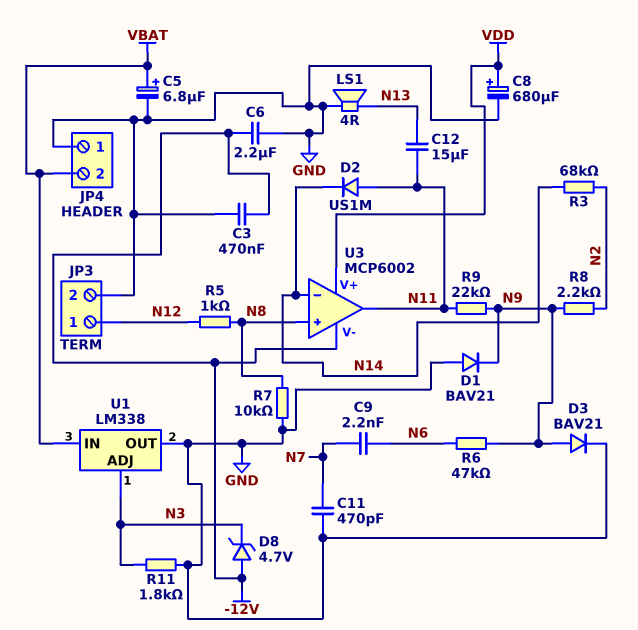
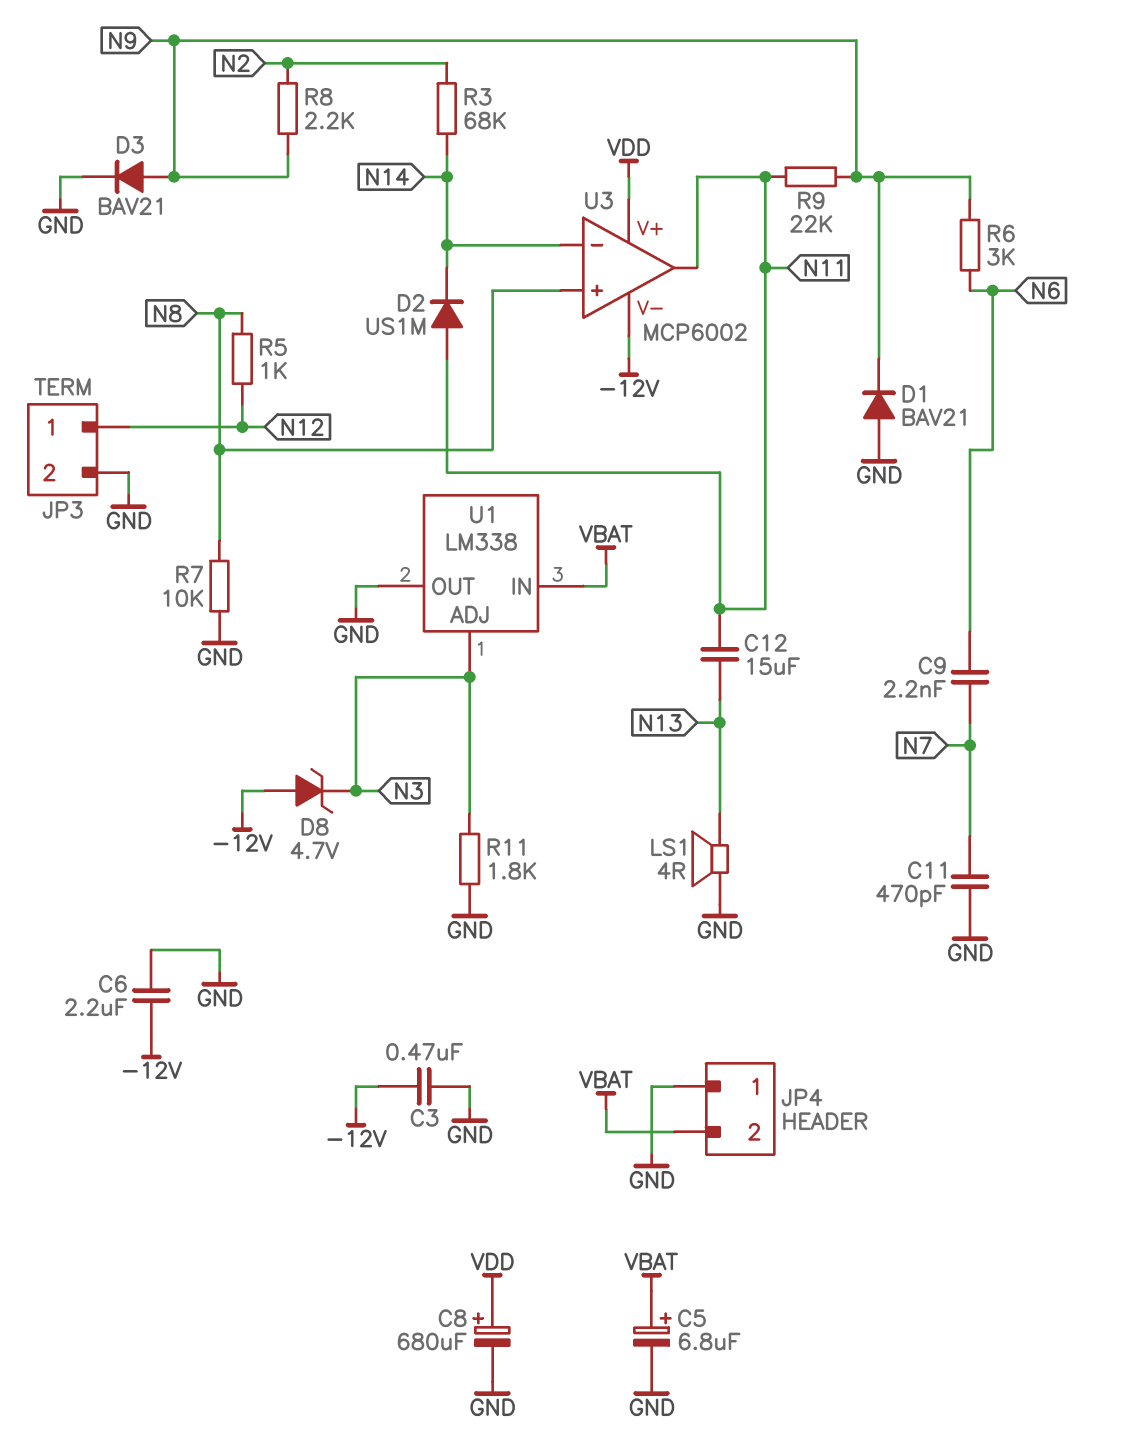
R6: 47k (N6, N9) -> 3k (N6, N9)

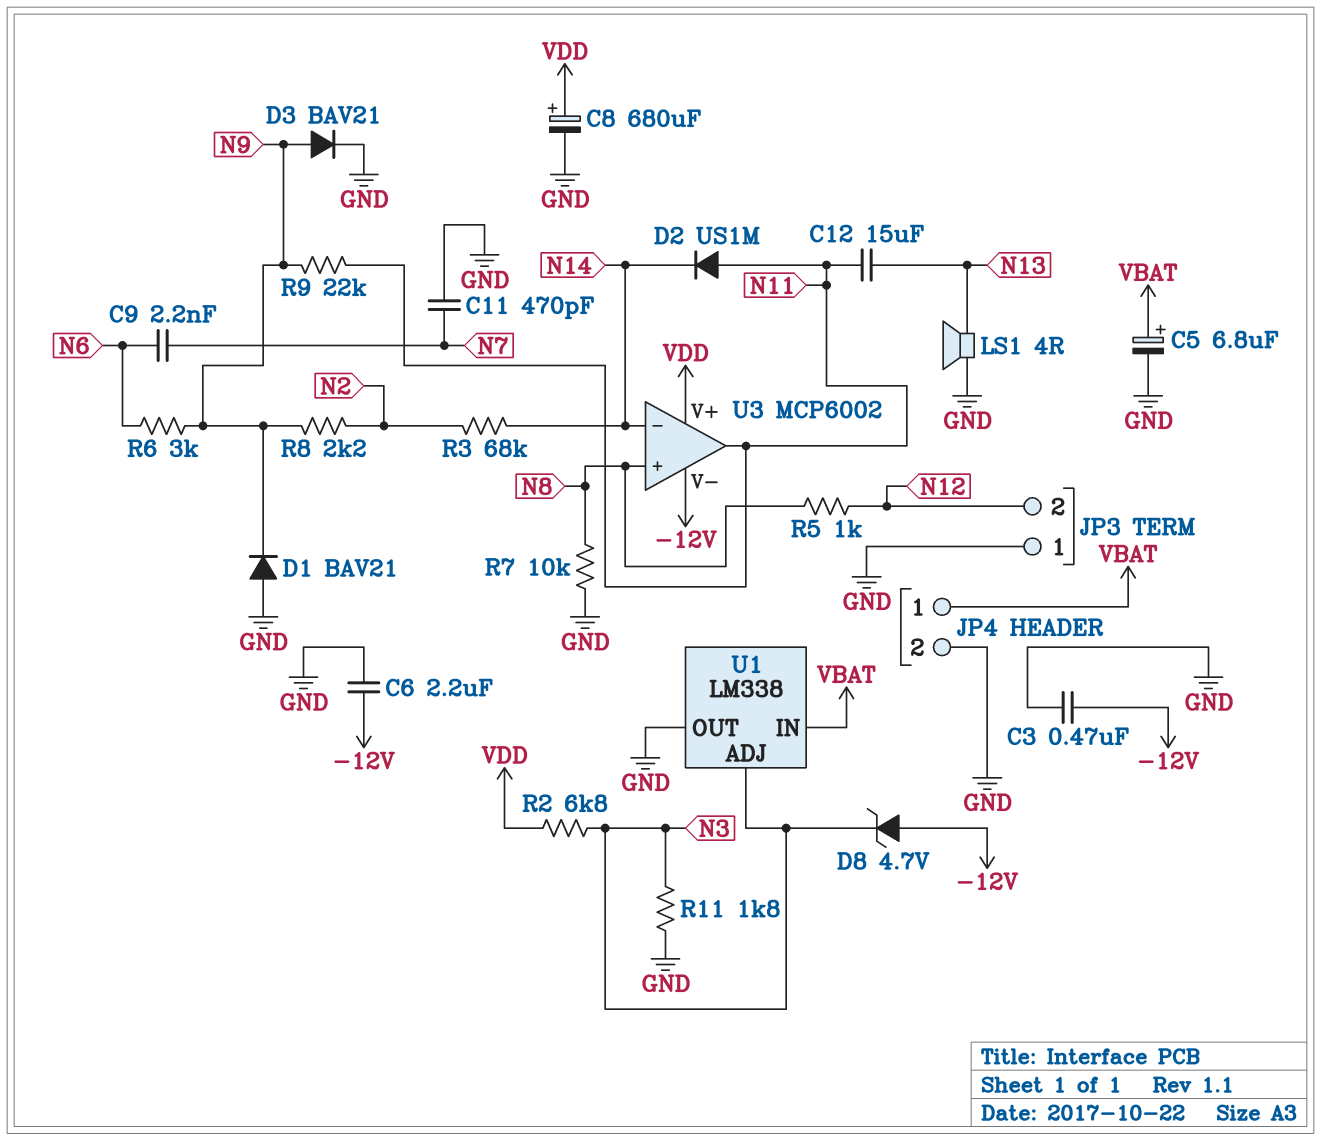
JP3 pin 1: N12 -> GND
JP3 pin 2: GND -> N12
JP4 pin 1: GND -> VBAT
JP4 pin 2: VBAT -> GND
R2: none -> 6.8k (N3, VDD)

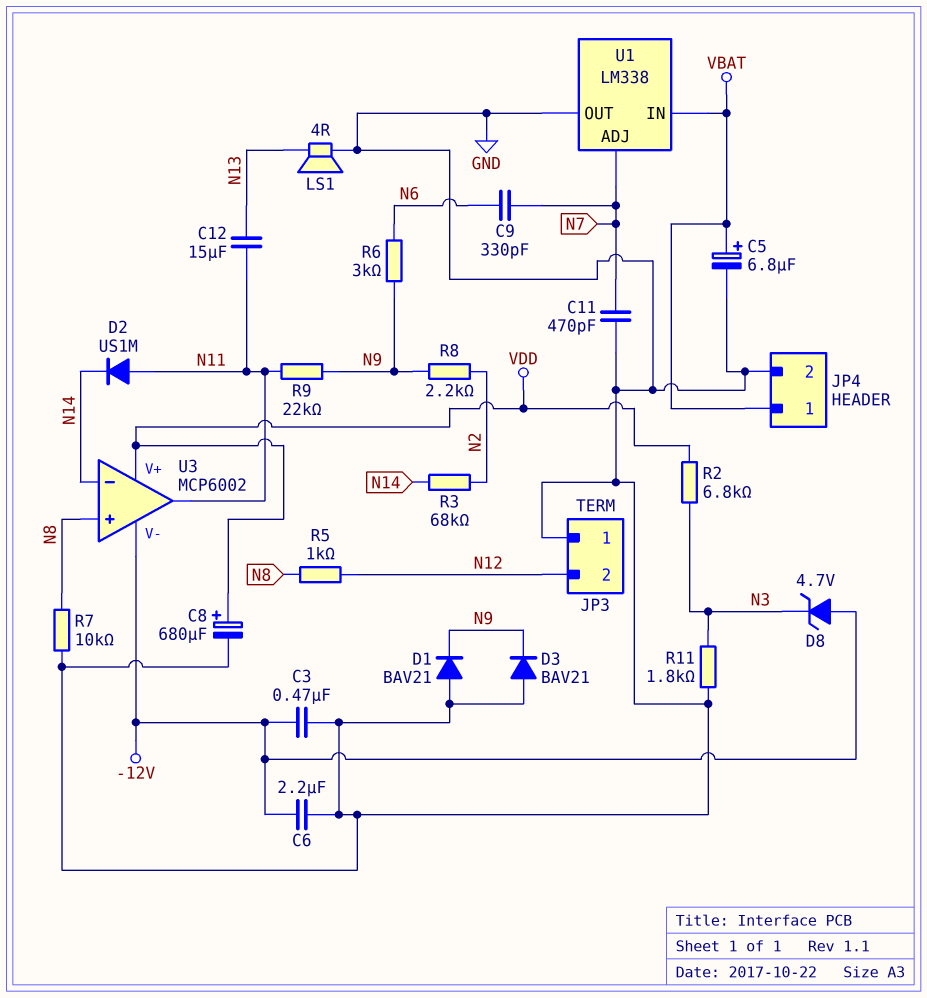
C9: 2.2nF (N6, N7) -> 330pF (N6, N7)
D3: diode BAV21 (A N9, K GND) -> diode BAV21 (A GND, K N9)
U1 pin ADJ: N3 -> N7

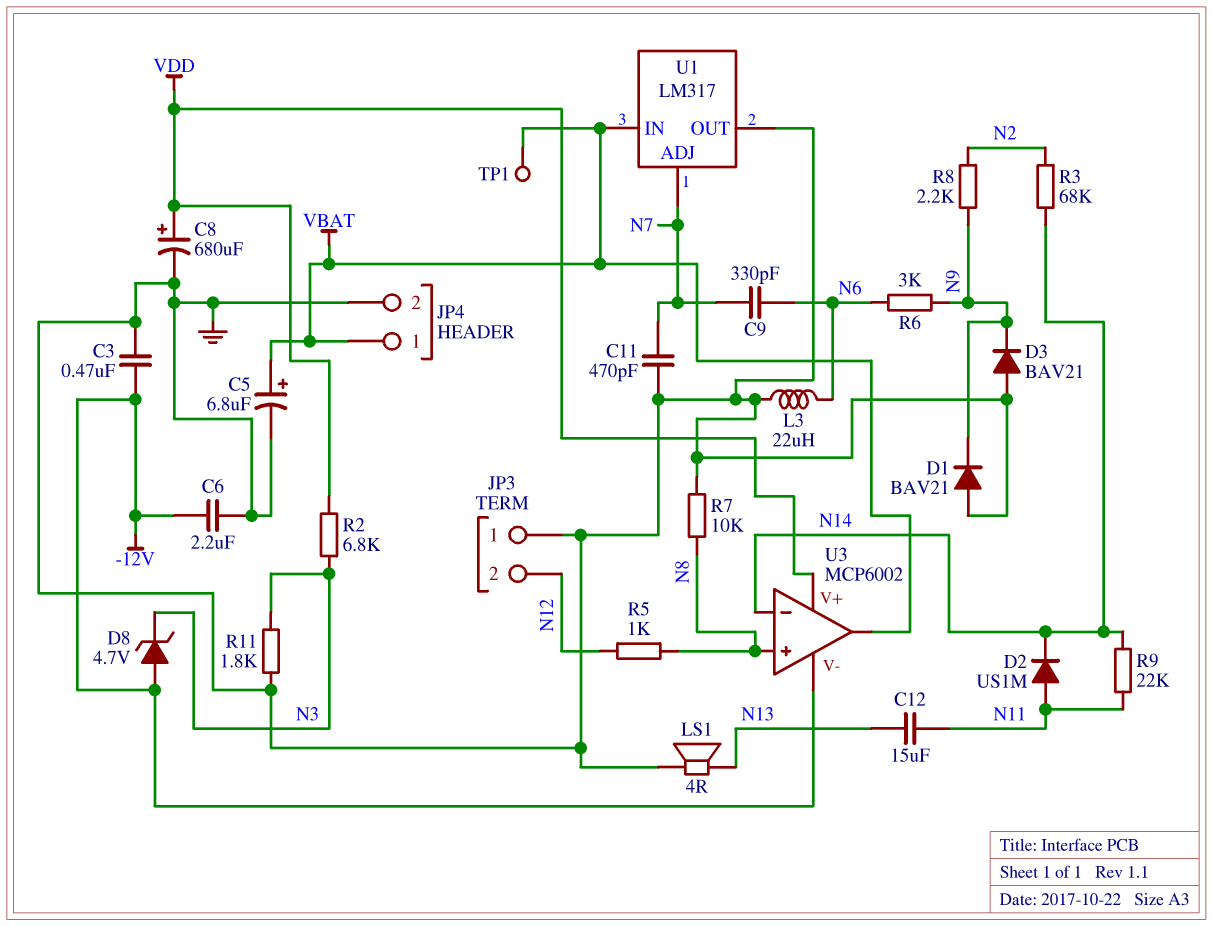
L3: none -> 22uH (GND, N6)
R9: 22k (N9, N11) -> 22k (N11, N14)
TP1: none -> test point (VBAT)
U1: LM338 -> LM317
U3 pin out: N11 -> VBAT

